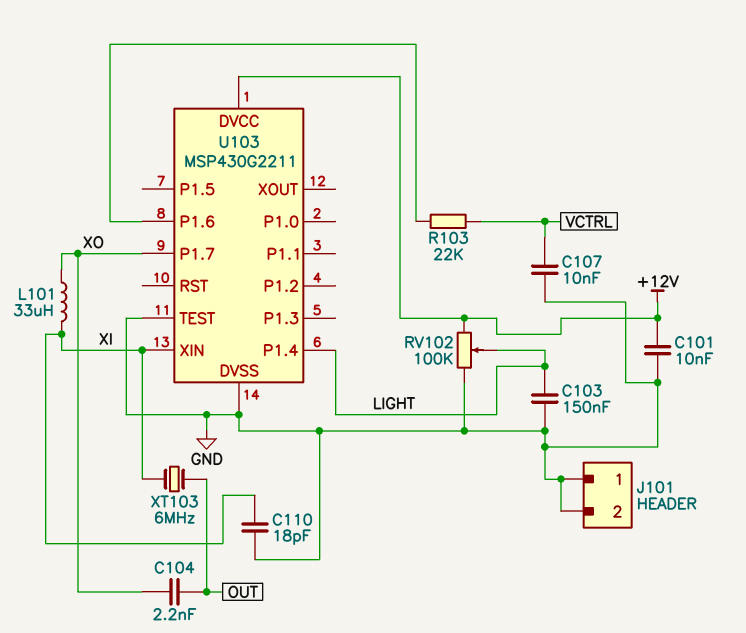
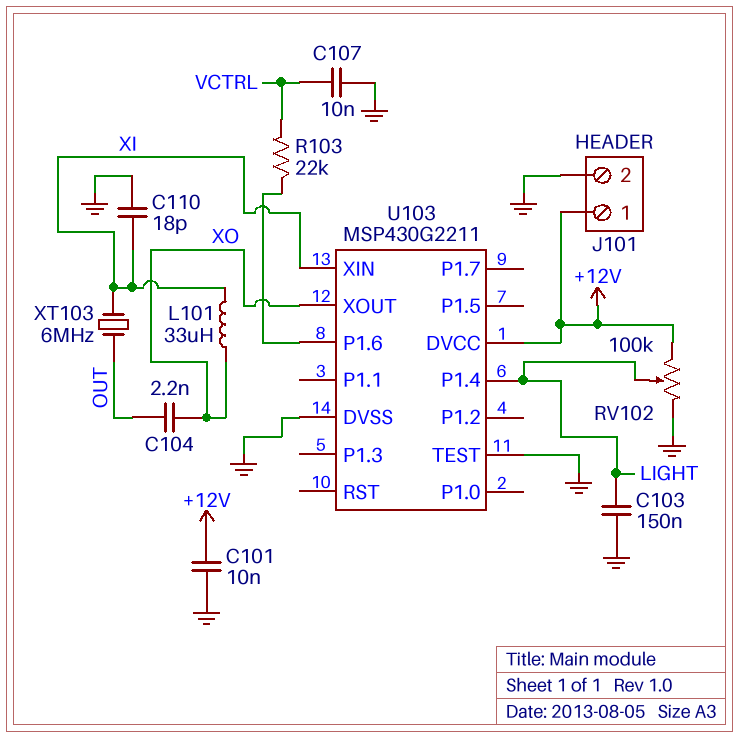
J101 pin 1: GND -> +12V
U103 pin P1.7: XO -> none
U103 pin XOUT: none -> XO

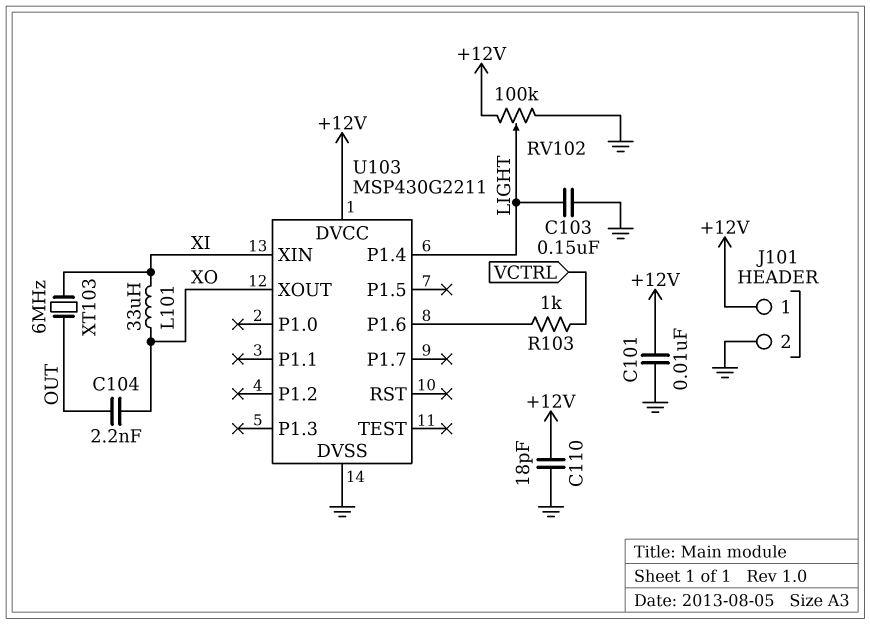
C107: 10nF (GND, VCTRL) -> none
C110: 18pF (GND, XI) -> 18pF (+12V, GND)
R103: 22k (U103/P1.6, VCTRL) -> 1k (U103/P1.6, VCTRL)
U103 pin TEST: GND -> none

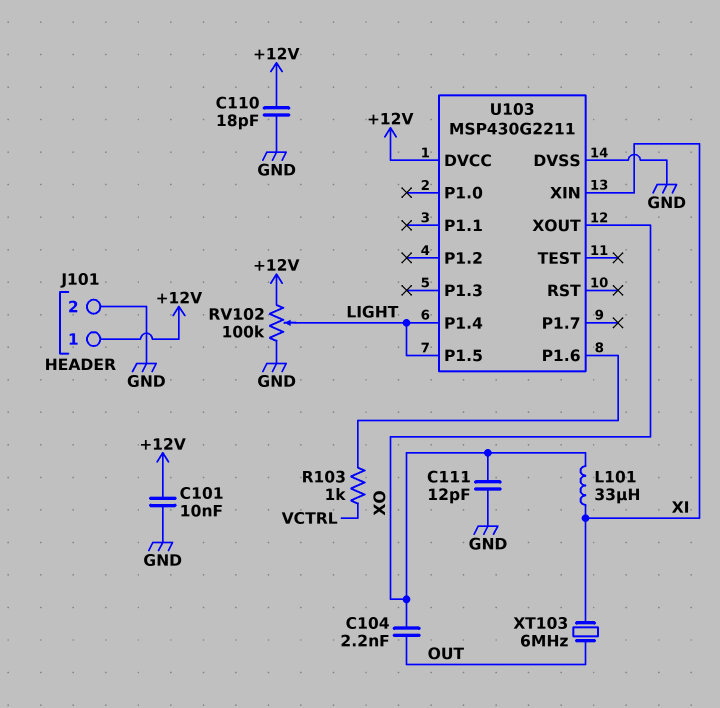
C103: 150nF (GND, LIGHT) -> none
C111: none -> 12pF (GND, XO)
U103 pin P1.5: none -> LIGHT

